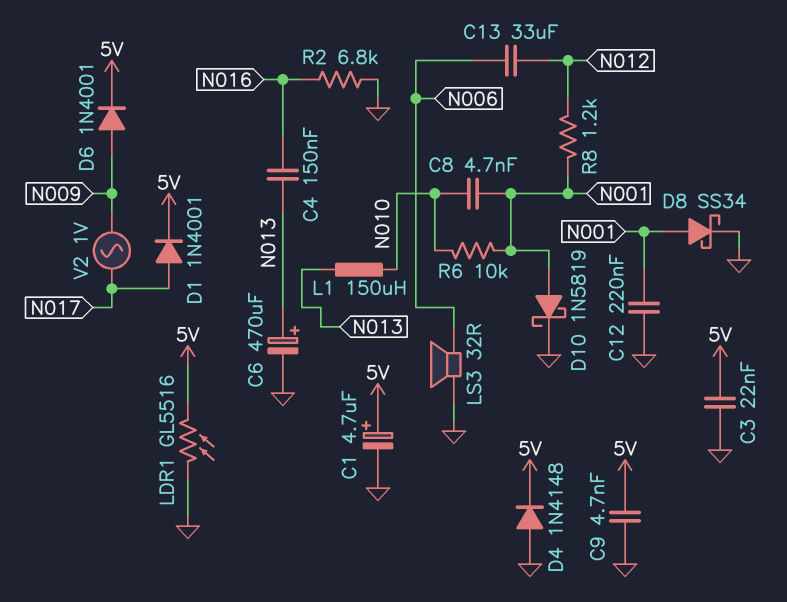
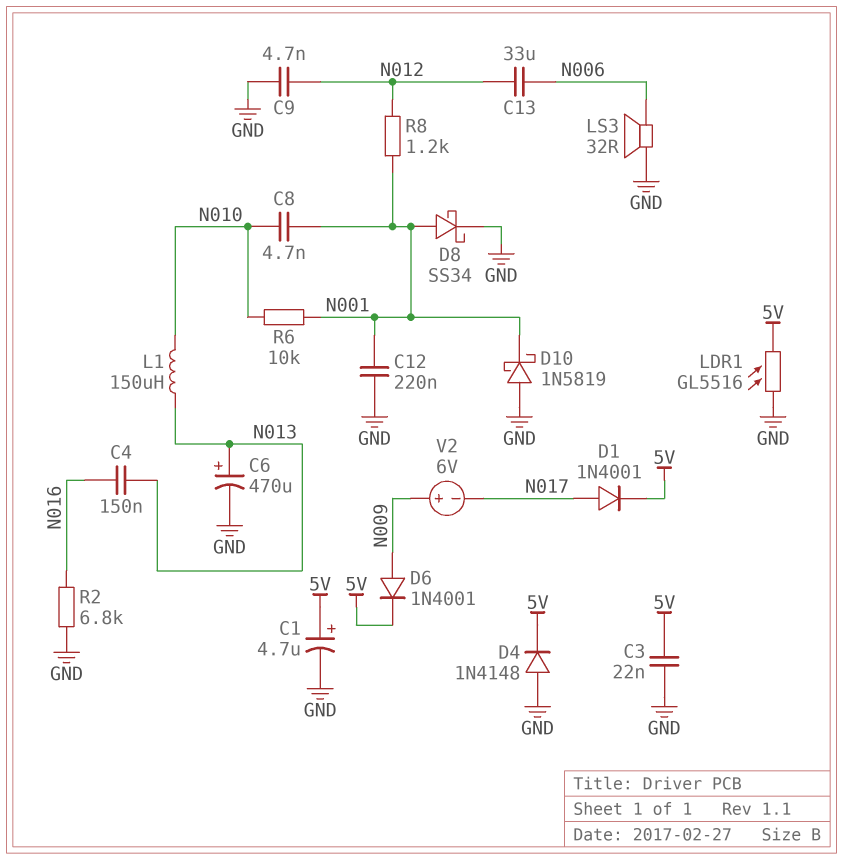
C9: 4.7nF (5V, GND) -> 4.7nF (GND, N012)
D10: schottky 1N5819 (A N001, K GND) -> schottky 1N5819 (A GND, K N001)
V2: AC 1V (N009, N017) -> 6V (plus N009, minus N017)

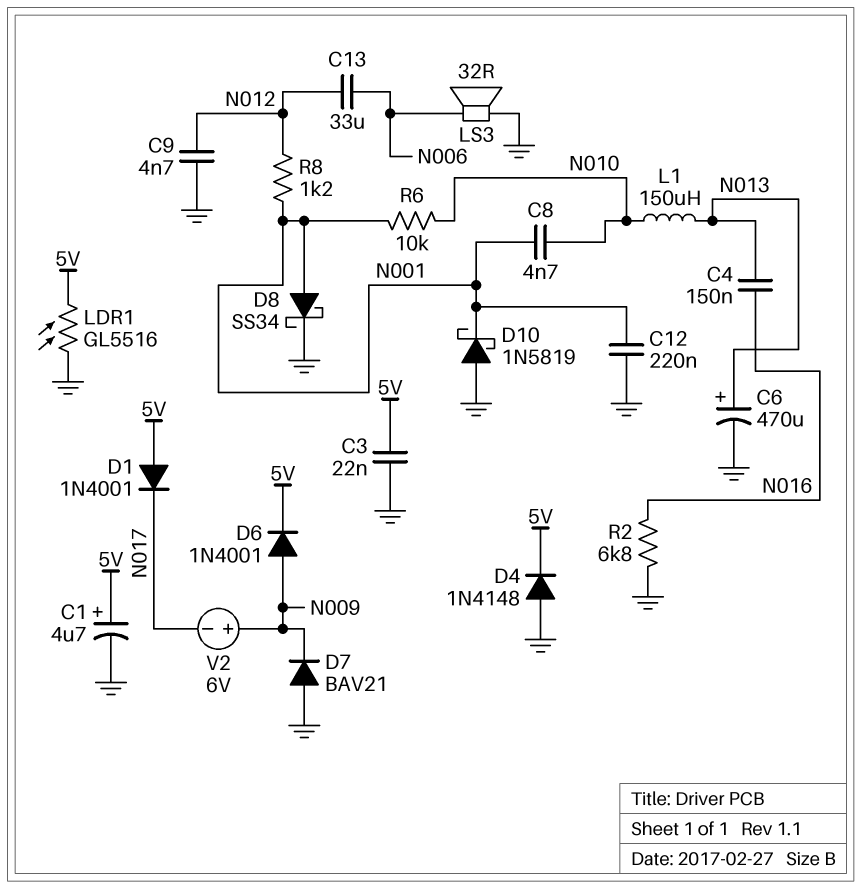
D1: diode 1N4001 (A N017, K 5V) -> diode 1N4001 (A 5V, K N017)
D7: none -> diode BAV21 (A GND, K N009)

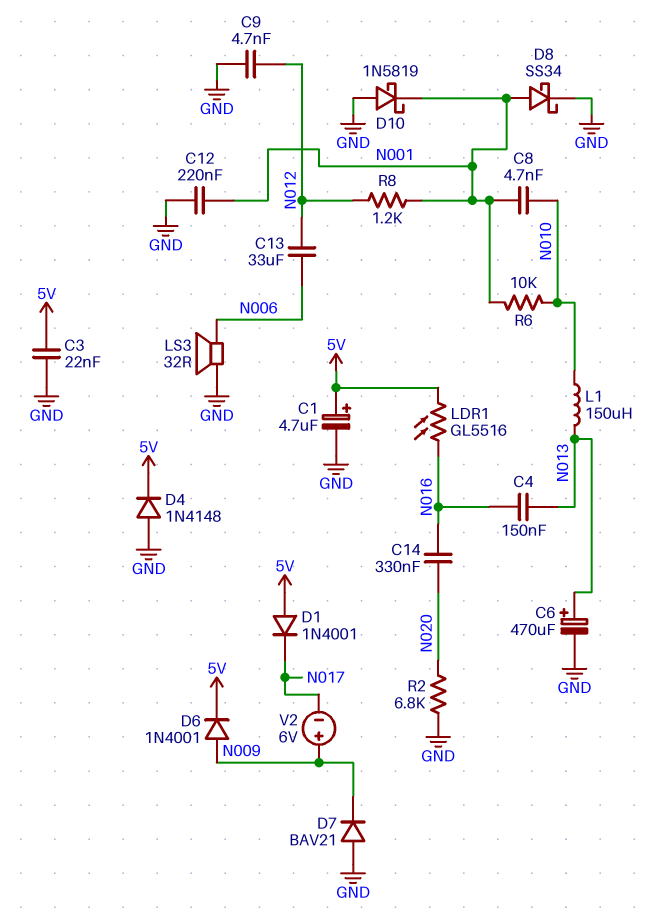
C14: none -> 330nF (N016, N020)
LDR1: GL5516 (5V, GND) -> GL5516 (5V, N016)
R2: 6.8k (GND, N016) -> 6.8k (GND, N020)

